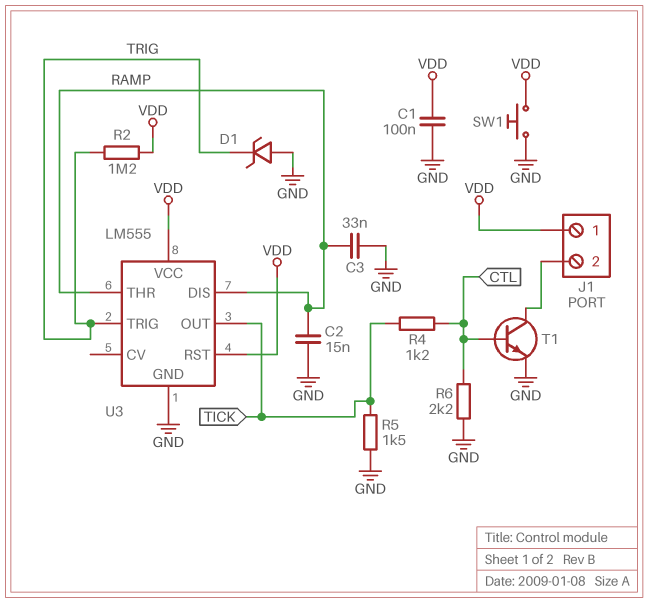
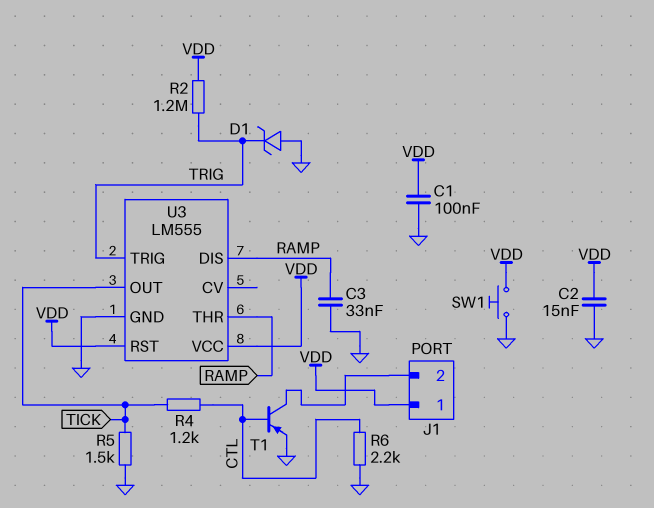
C2: 15nF (GND, RAMP) -> 15nF (GND, VDD)
T1: NPN (B CTL, C J1/2, E GND) -> PNP (B CTL, C J1/2, E GND)

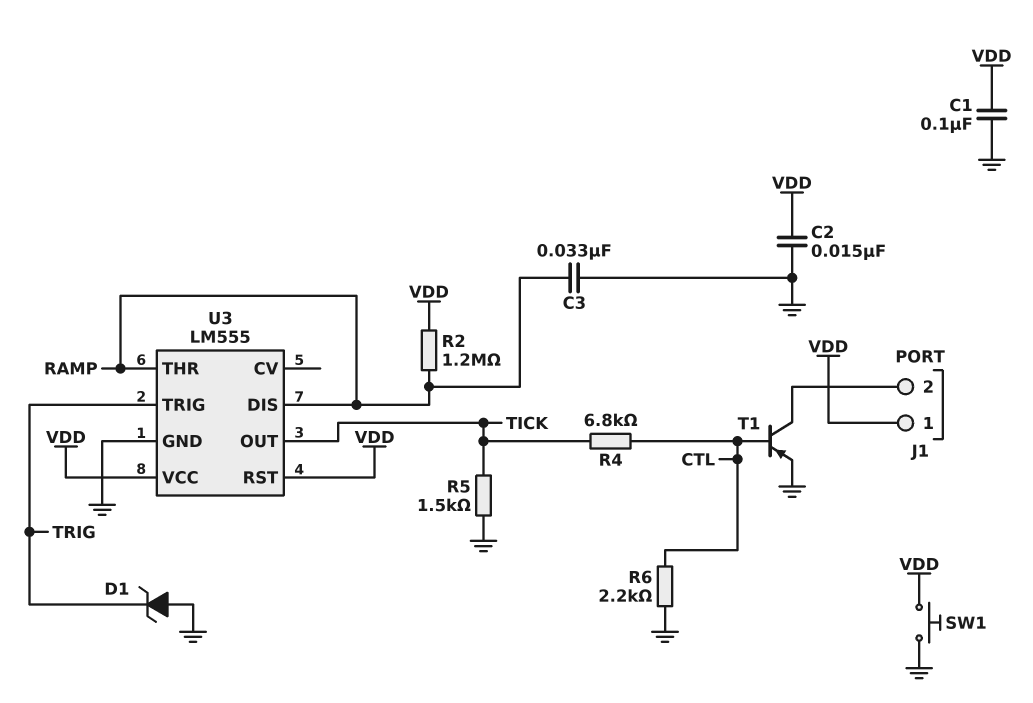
R2: 1.2M (TRIG, VDD) -> 1.2M (RAMP, VDD)
R4: 1.2k (CTL, TICK) -> 6.8k (CTL, TICK)

